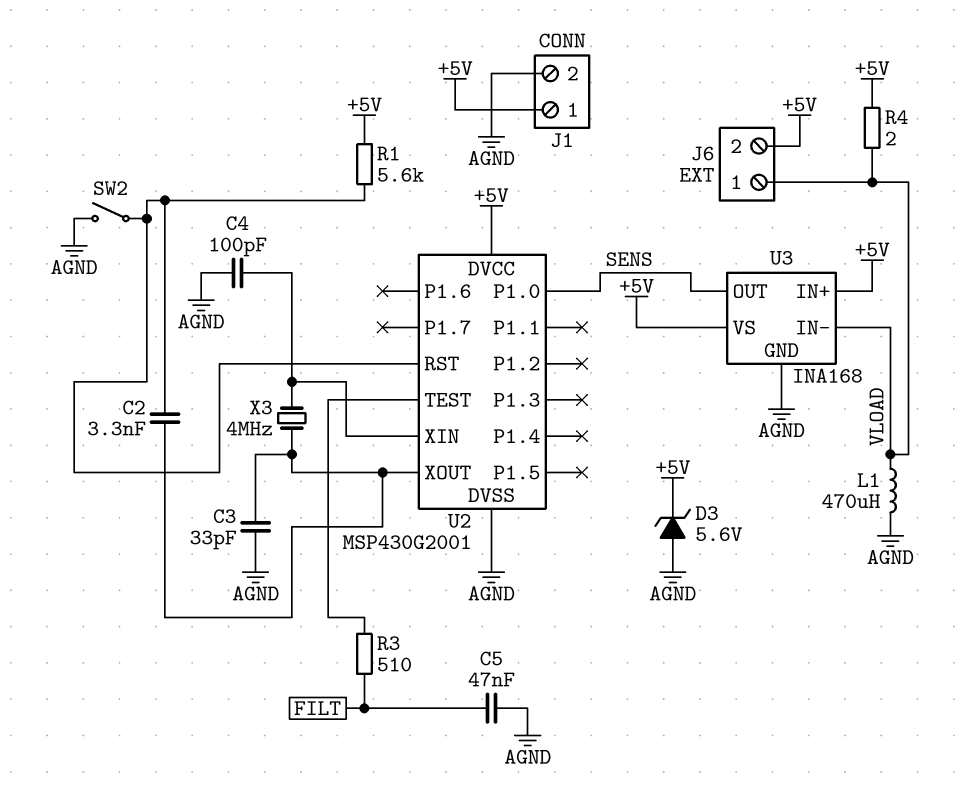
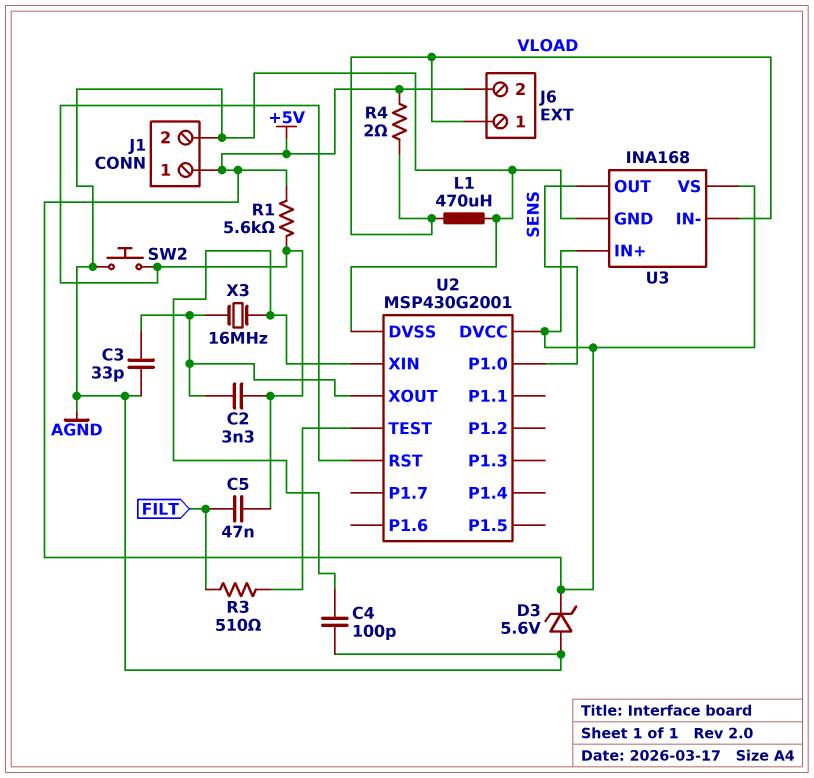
C5: 47nF (AGND, FILT) -> 47nF (FILT, U2/RST)
SW2: switch (AGND, U2/RST) -> button (AGND, U2/RST)
X3: 4MHz (U2/XIN, U2/XOUT) -> 16MHz (U2/XIN, U2/XOUT)

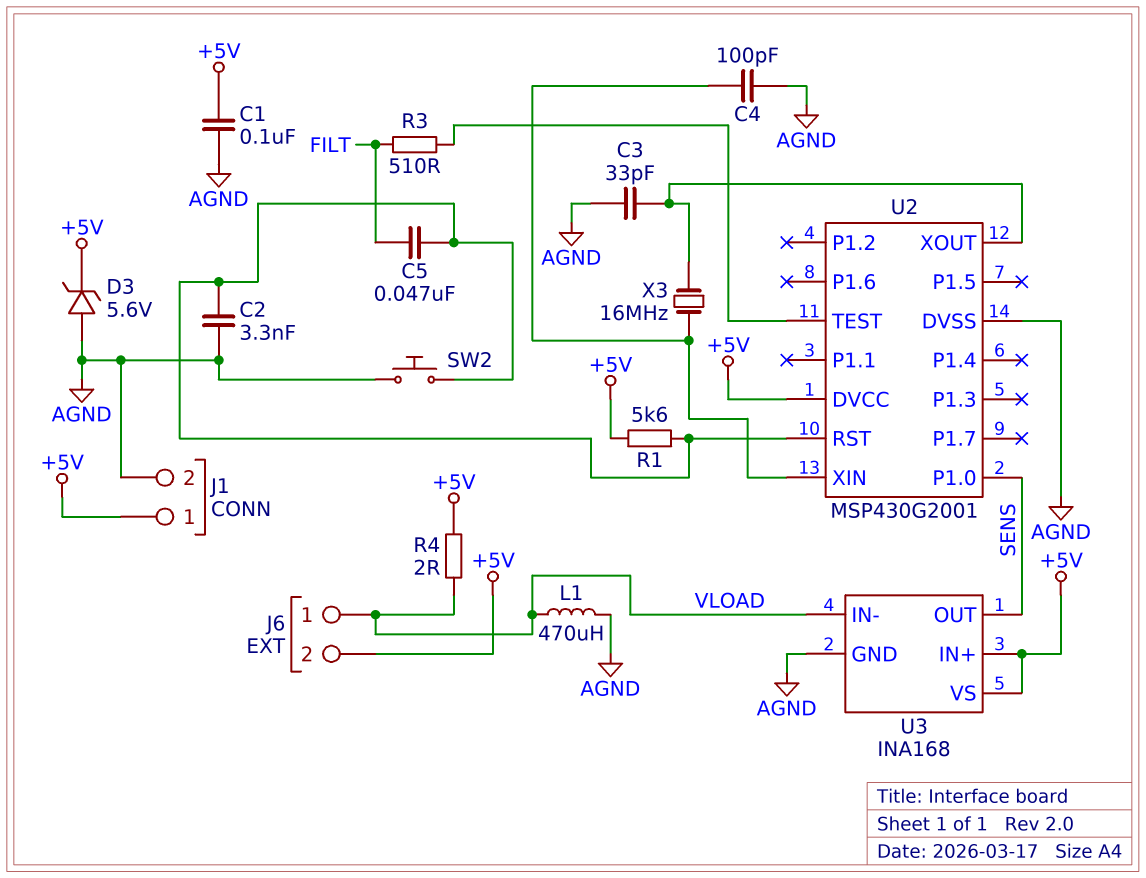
C1: none -> 100nF (+5V, AGND)
C2: 3.3nF (U2/RST, U2/XOUT) -> 3.3nF (AGND, U2/RST)

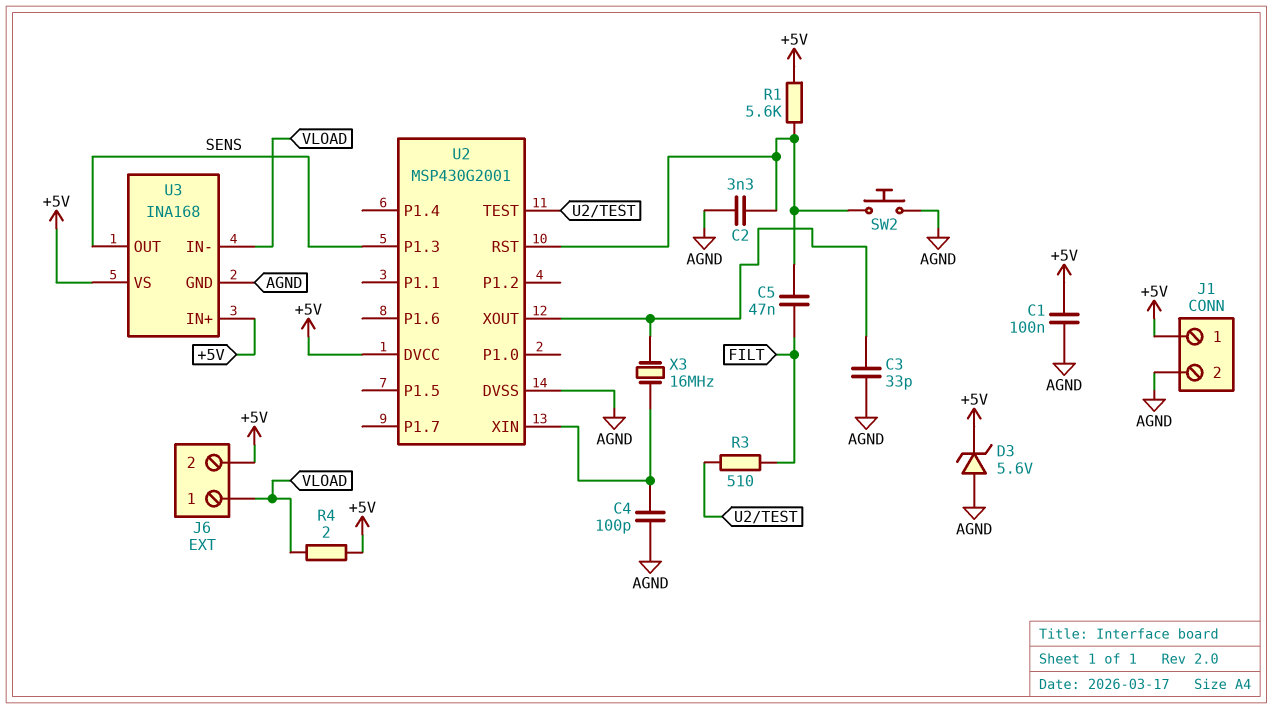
L1: 470uH (AGND, VLOAD) -> none
U2 pin P1.0: SENS -> none
U2 pin P1.3: none -> SENS

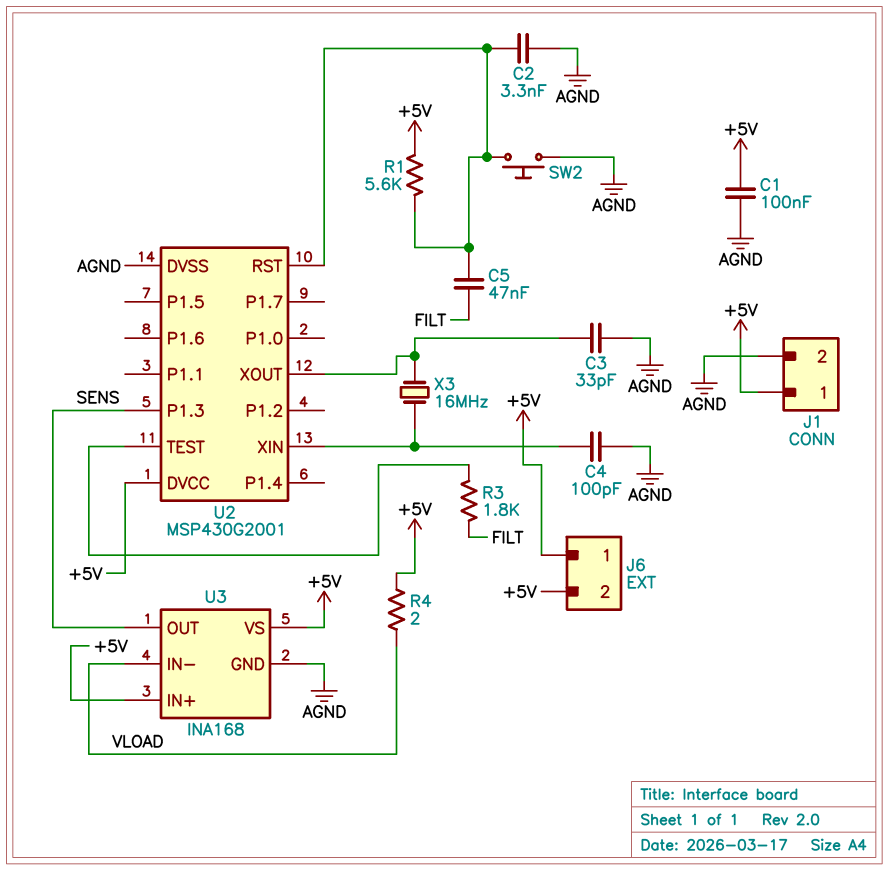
D3: zener 5.6V (A AGND, K +5V) -> none
J6 pin 1: VLOAD -> +5V
R3: 510 (FILT, U2/TEST) -> 1.8k (FILT, U2/TEST)

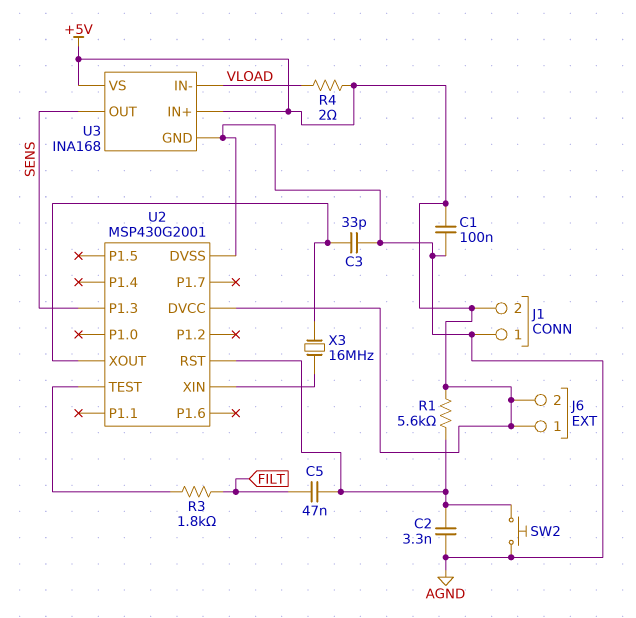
C4: 100pF (AGND, U2/XIN) -> none
J1 pin 1: +5V -> AGND
J1 pin 2: AGND -> +5V

